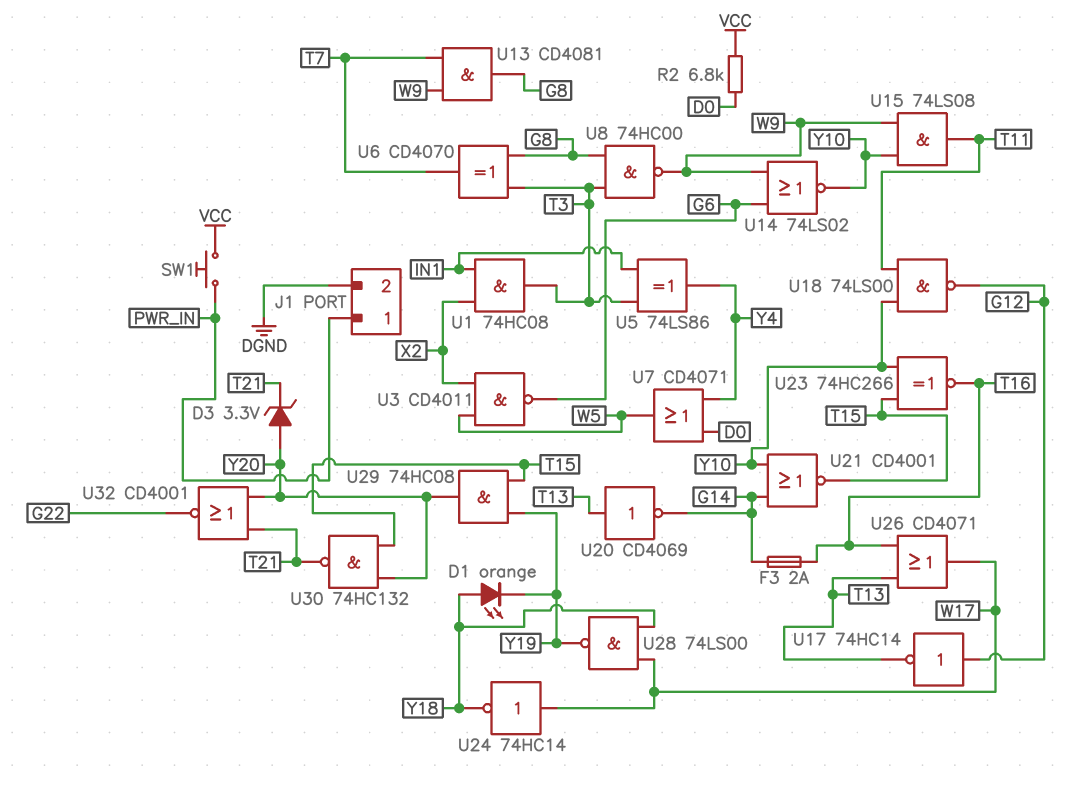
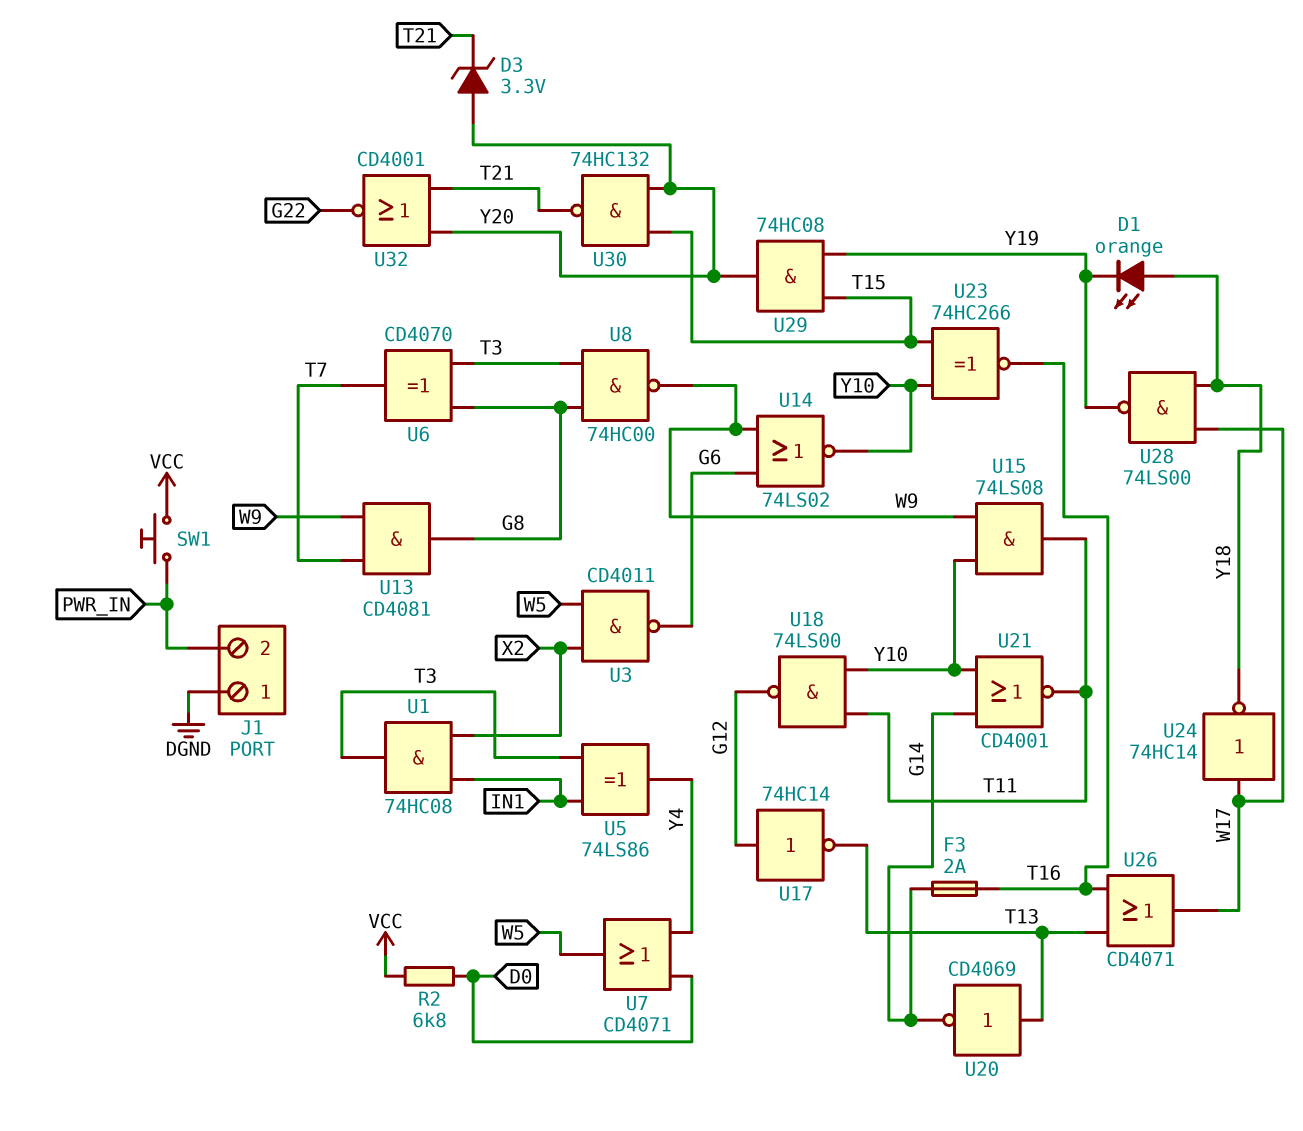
J1 pin 1: PWR_IN -> DGND
J1 pin 2: DGND -> PWR_IN
U21: NOR CD4001 (in G14, in Y10, out T15) -> NOR CD4001 (in G14, in Y10, out T11)

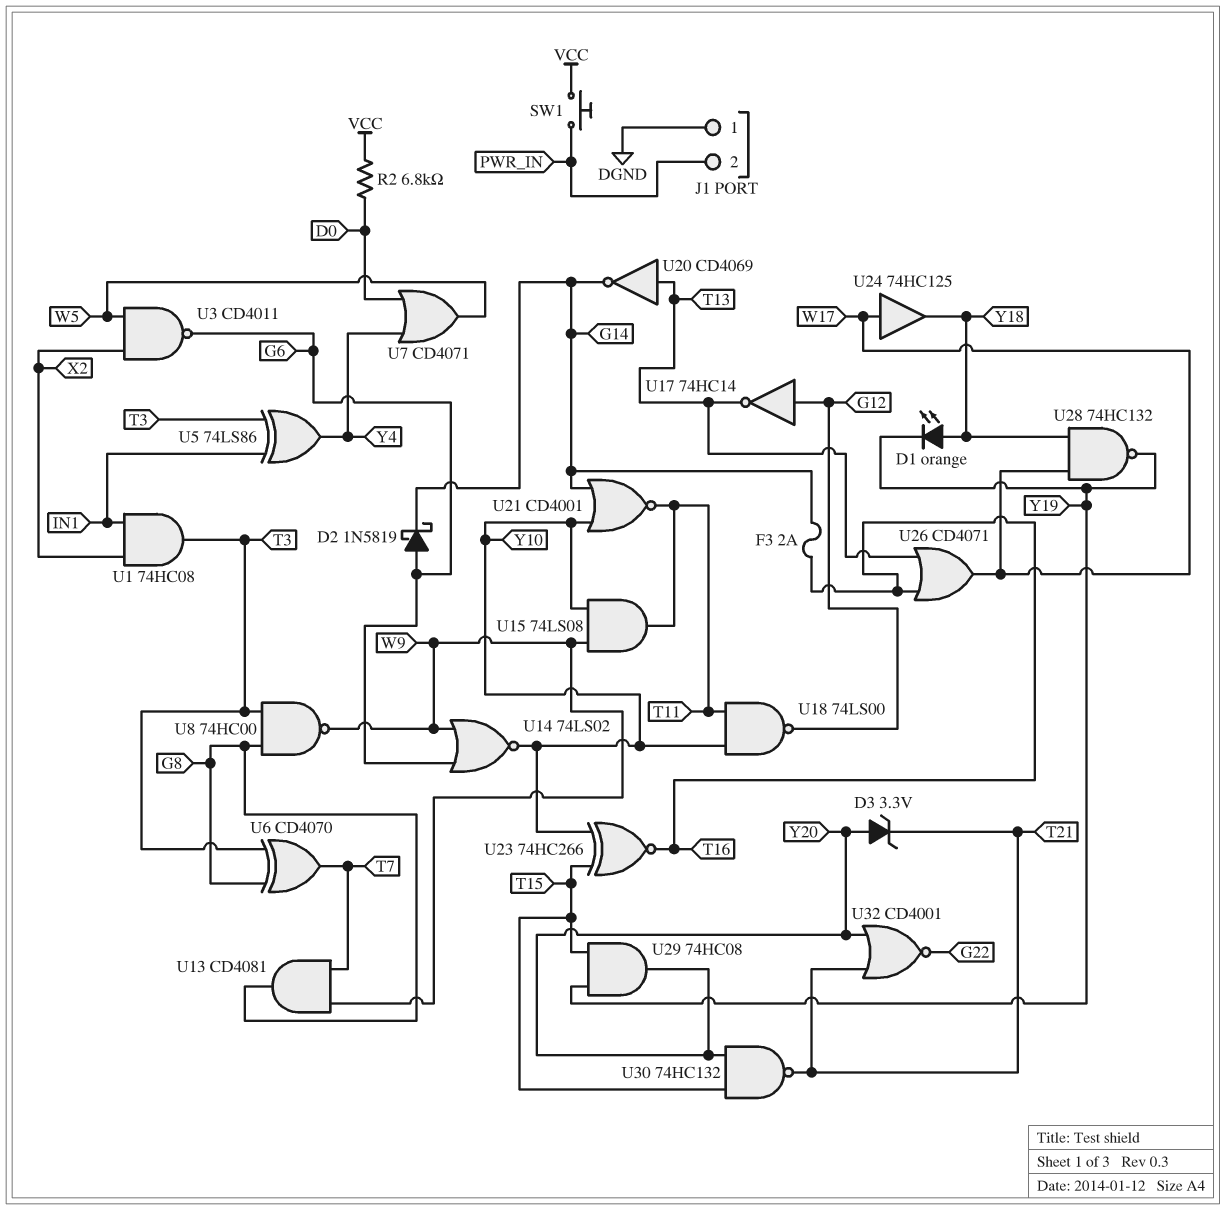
D2: none -> schottky 1N5819 (A G6, K G14)
U24: NOT 74HC14 (in W17, out Y18) -> buffer 74HC125 (in W17, out Y18)
U28: NAND 74LS00 (in W17, in Y18, out Y19) -> NAND 74HC132 (in W17, in Y18, out Y19)

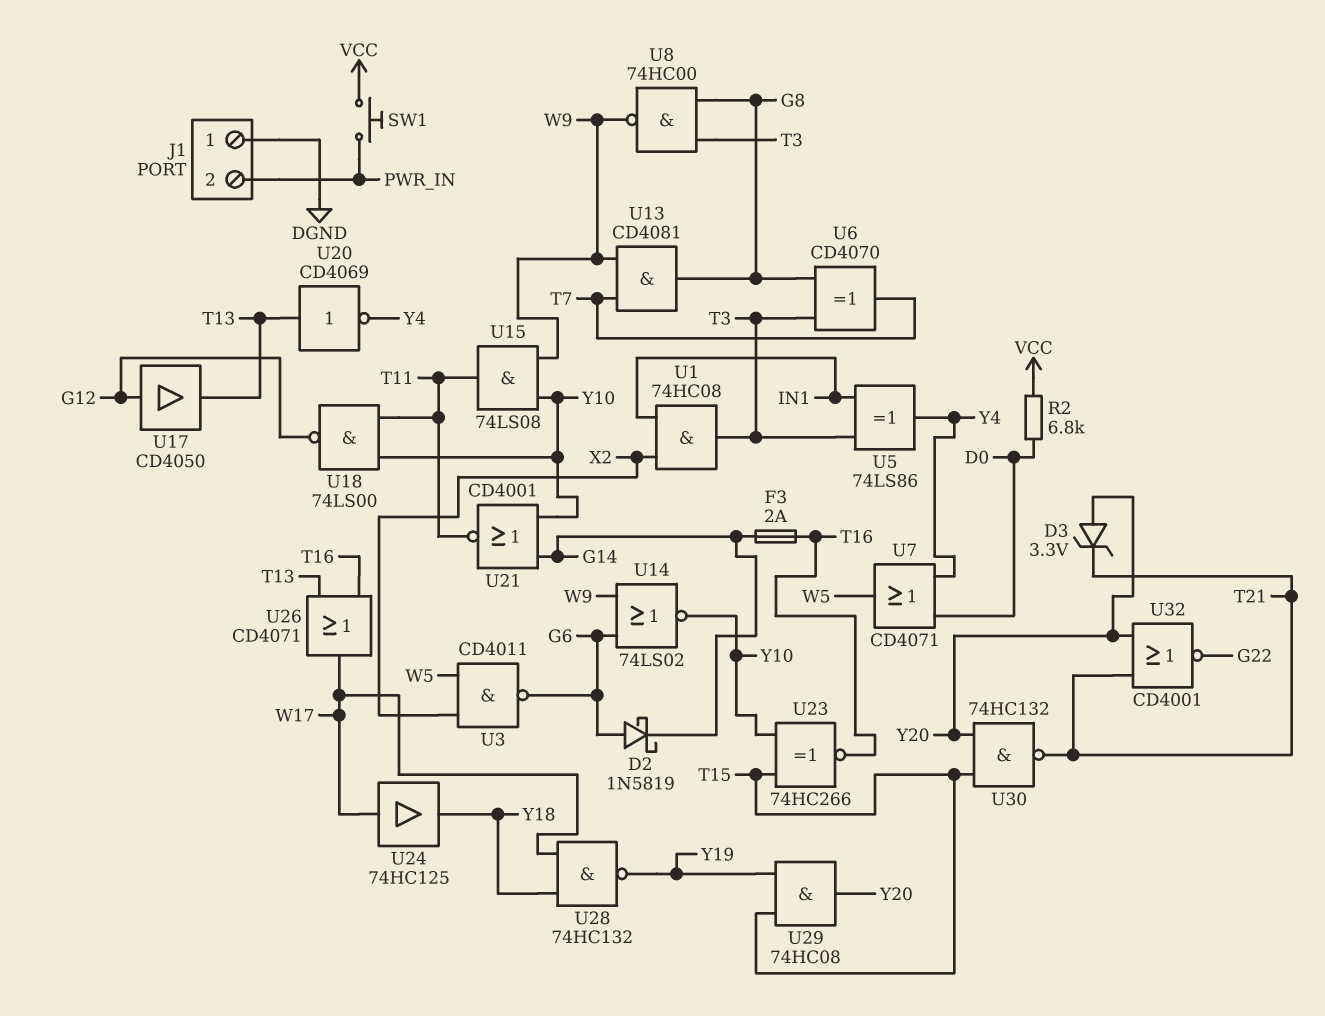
D1: LED orange (A Y18, K Y19) -> none
U17: NOT 74HC14 (in G12, out T13) -> buffer CD4050 (in G12, out T13)
U20: NOT CD4069 (in T13, out G14) -> NOT CD4069 (in T13, out Y4)

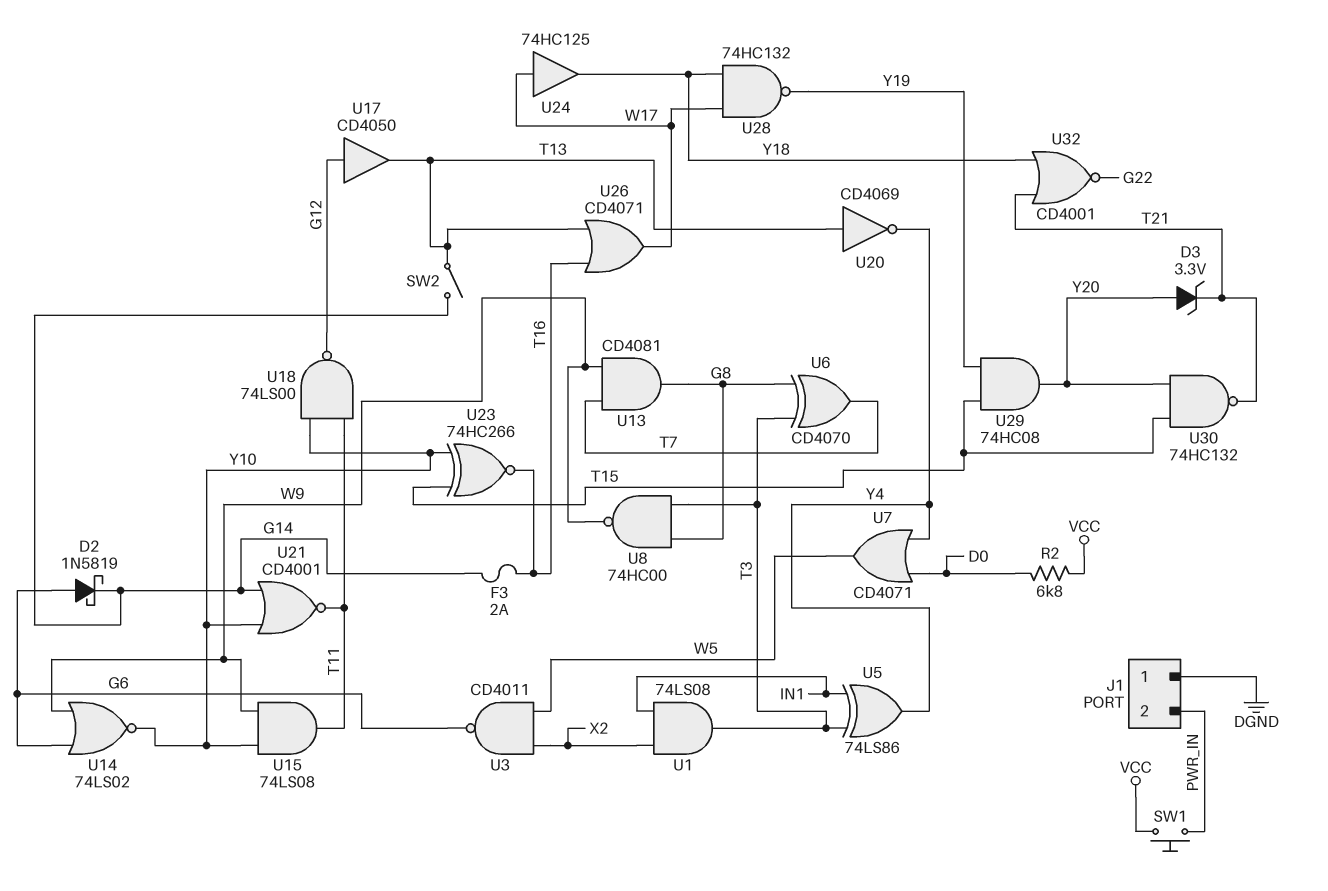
SW2: none -> switch (G14, T13)
U1: AND 74HC08 (in IN1, in X2, out T3) -> AND 74LS08 (in IN1, in X2, out T3)
U32: NOR CD4001 (in T21, in Y20, out G22) -> NOR CD4001 (in T21, in Y18, out G22)

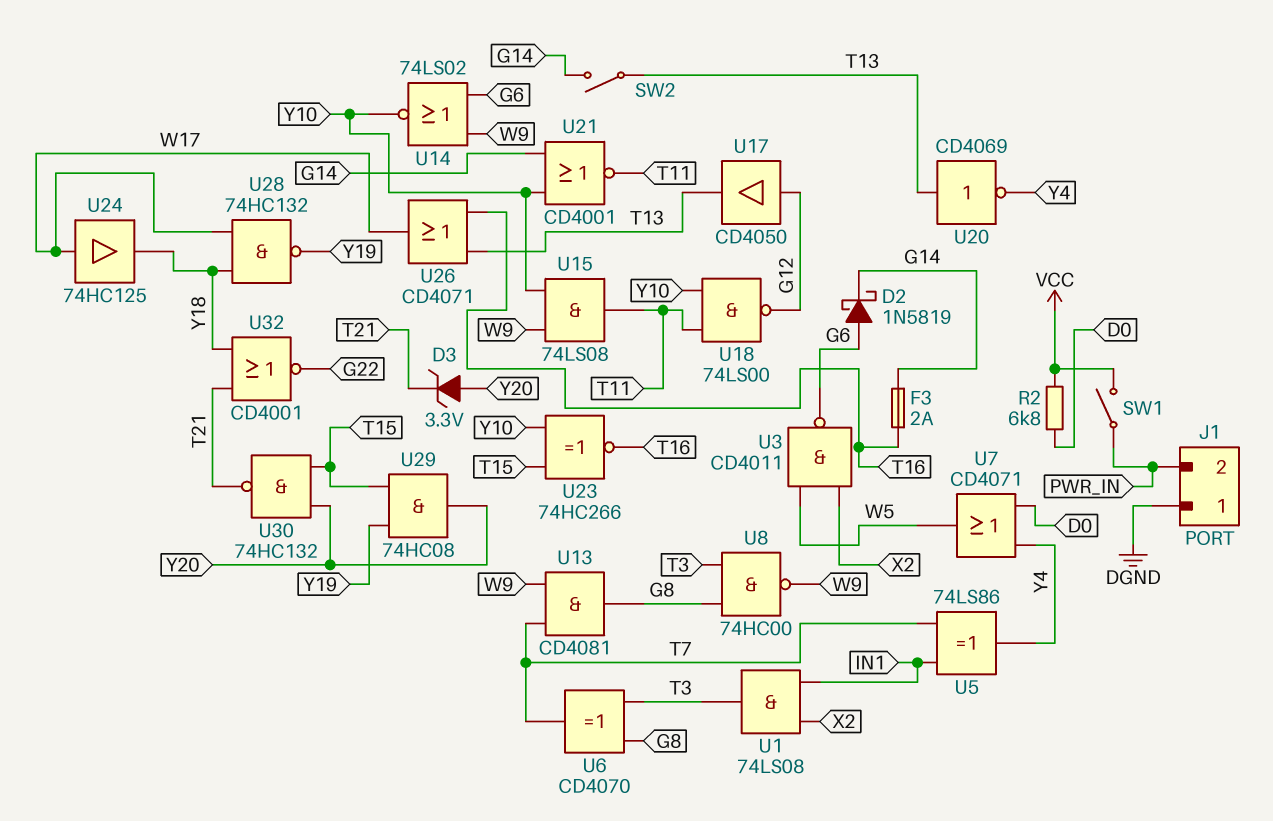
SW1: button (PWR_IN, VCC) -> switch (PWR_IN, VCC)
U5: XOR 74LS86 (in IN1, in T3, out Y4) -> XOR 74LS86 (in IN1, in T7, out Y4)

